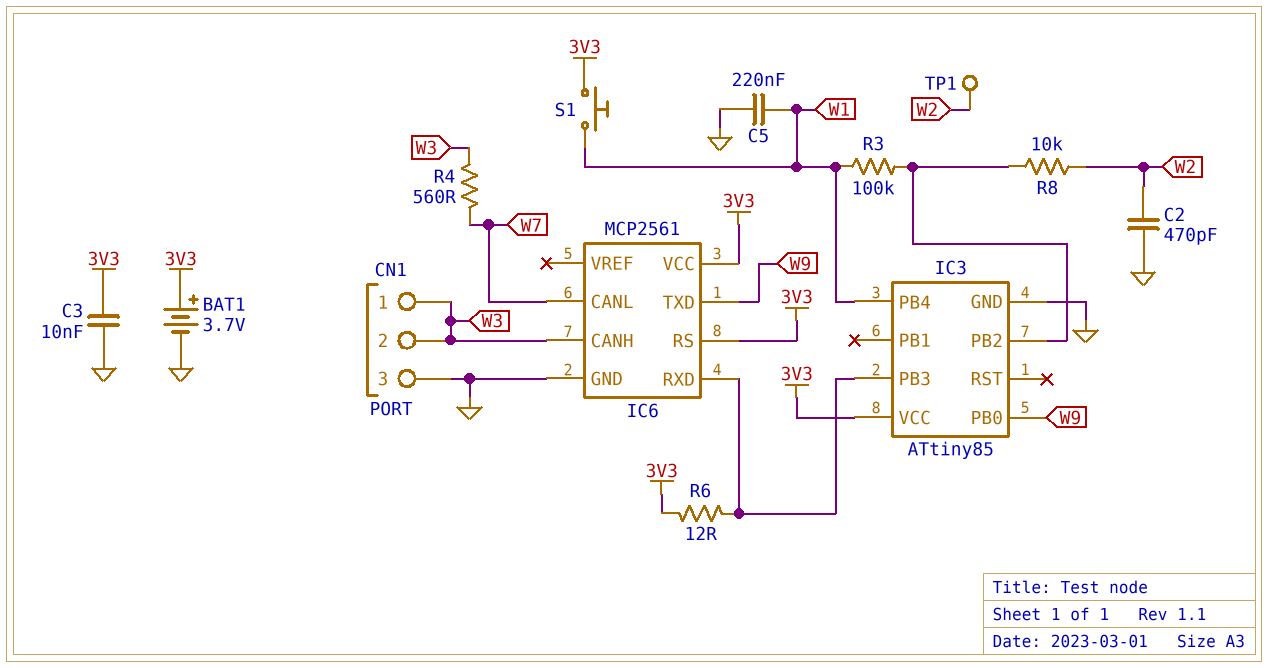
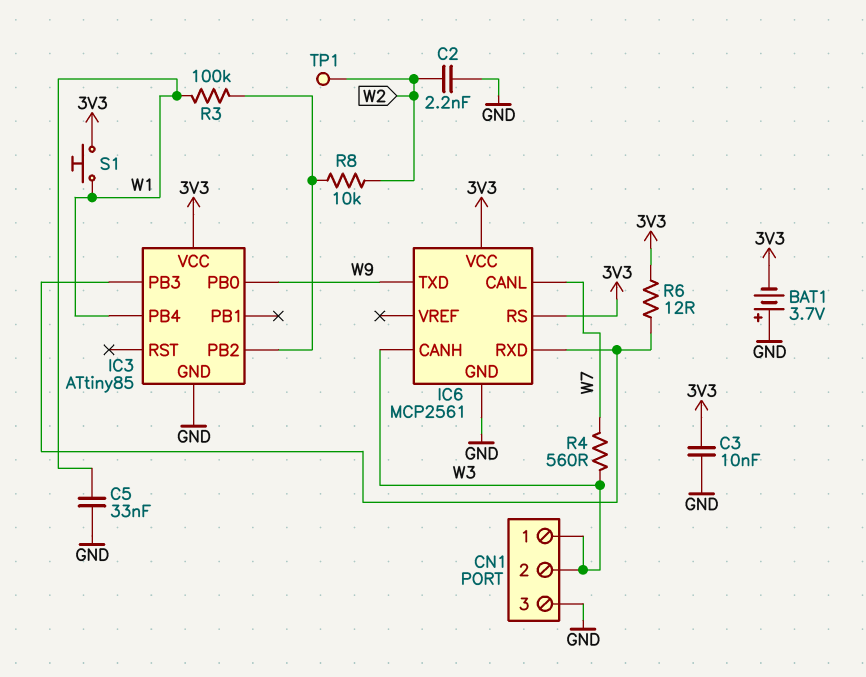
BAT1: 3.7V (plus 3V3, minus GND) -> 3.7V (plus GND, minus 3V3)
C2: 470pF (GND, W2) -> 2.2nF (GND, W2)
C5: 220nF (GND, W1) -> 33nF (GND, W1)

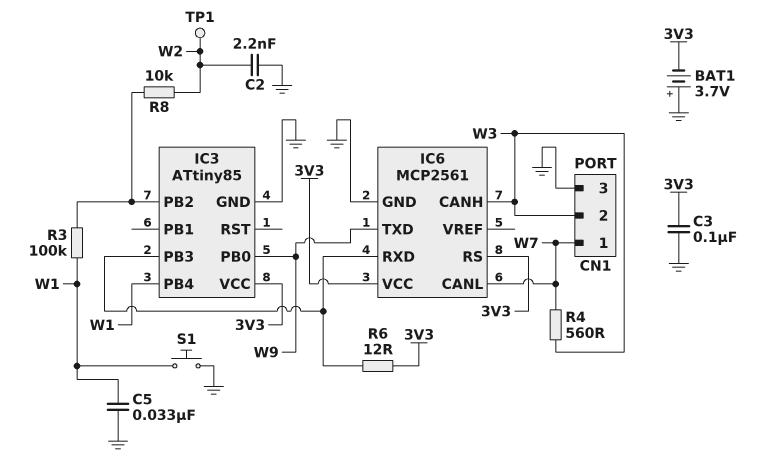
C3: 10nF (3V3, GND) -> 100nF (3V3, GND)
CN1 pin 1: W3 -> W7
S1: button (3V3, W1) -> button (GND, W1)

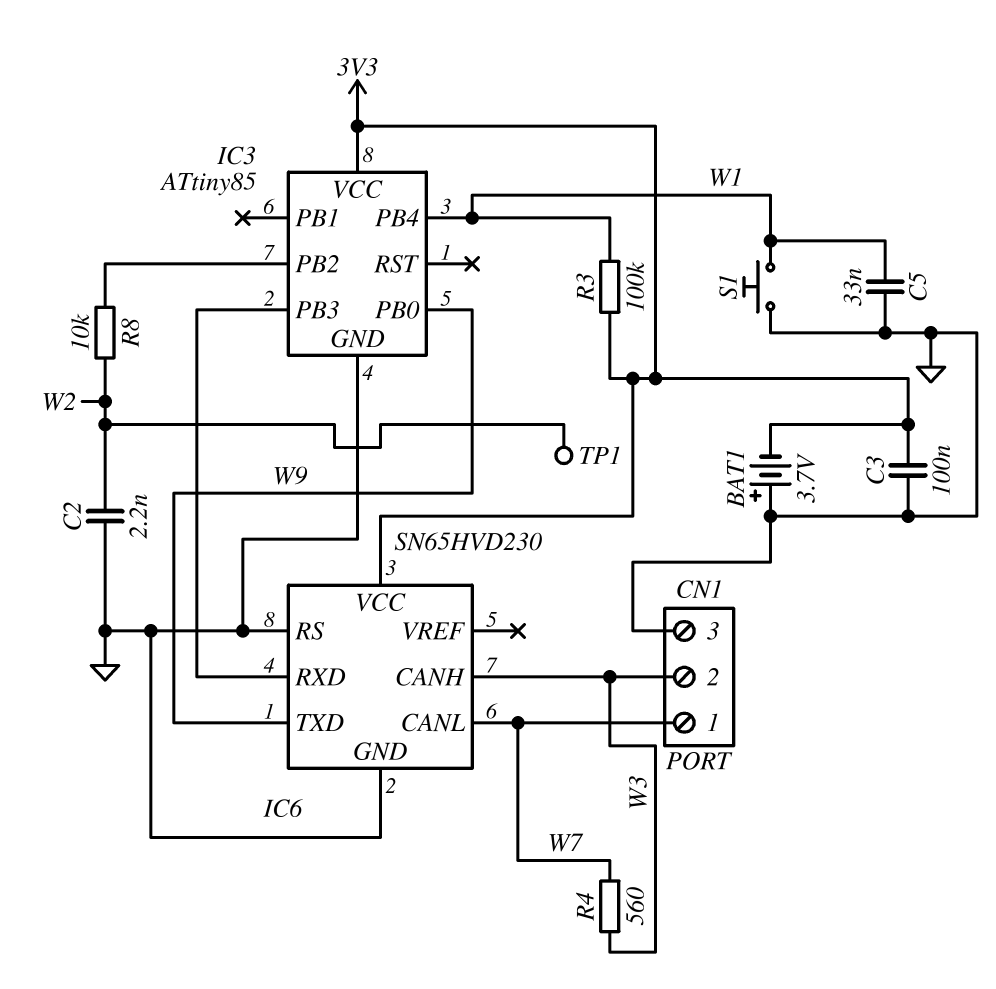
IC6: MCP2561 -> SN65HVD230
IC6 pin RS: 3V3 -> GND
R3: 100k (IC3/PB2, W1) -> 100k (3V3, W1)
R6: 12 (3V3, IC3/PB3) -> none

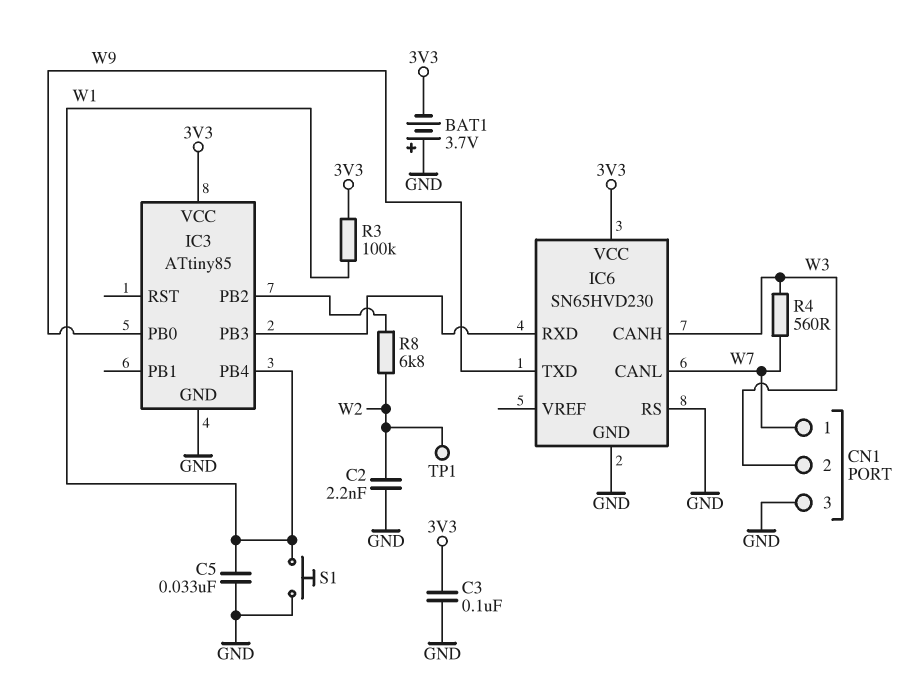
R8: 10k (IC3/PB2, W2) -> 6.8k (IC3/PB2, W2)

